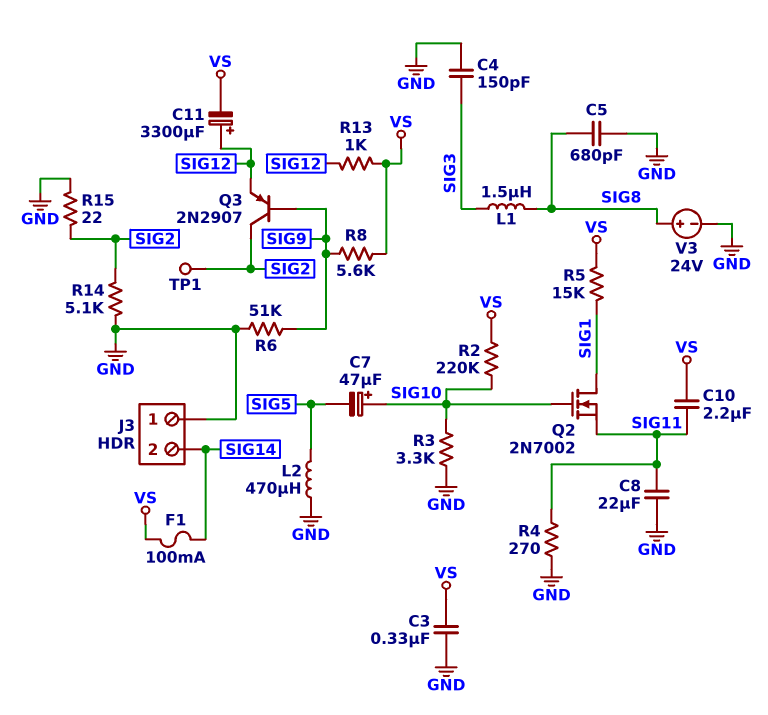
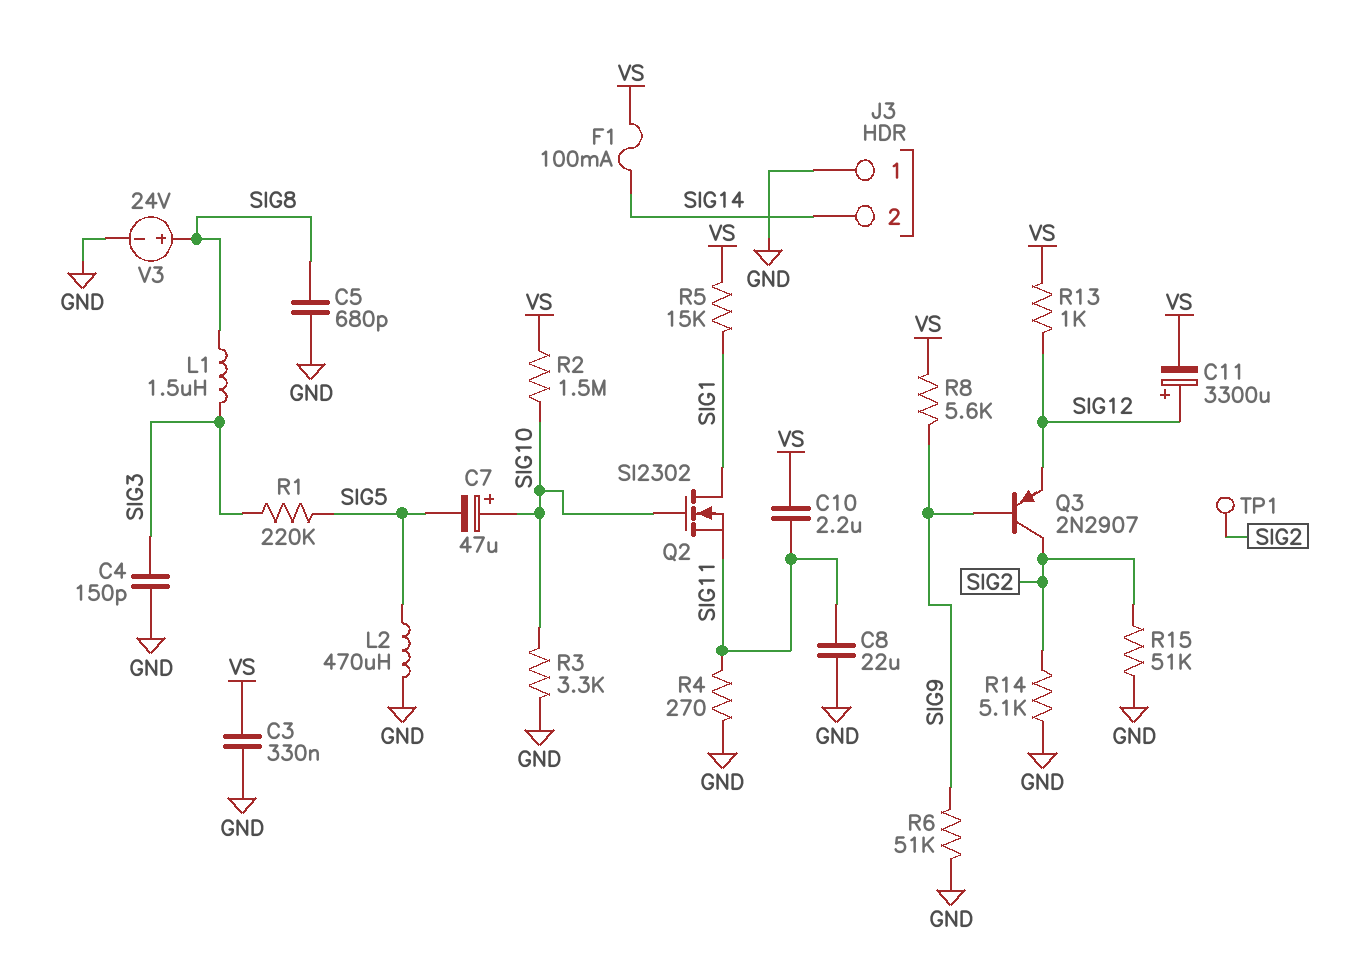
Q2: NMOS 2N7002 (G SIG10, D SIG1, S SIG11) -> NMOS SI2302 (G SIG10, D SIG1, S SIG11)
R1: none -> 220k (SIG3, SIG5)
R2: 220k (SIG10, VS) -> 1.5M (SIG10, VS)
R15: 22 (GND, SIG2) -> 51k (GND, SIG2)

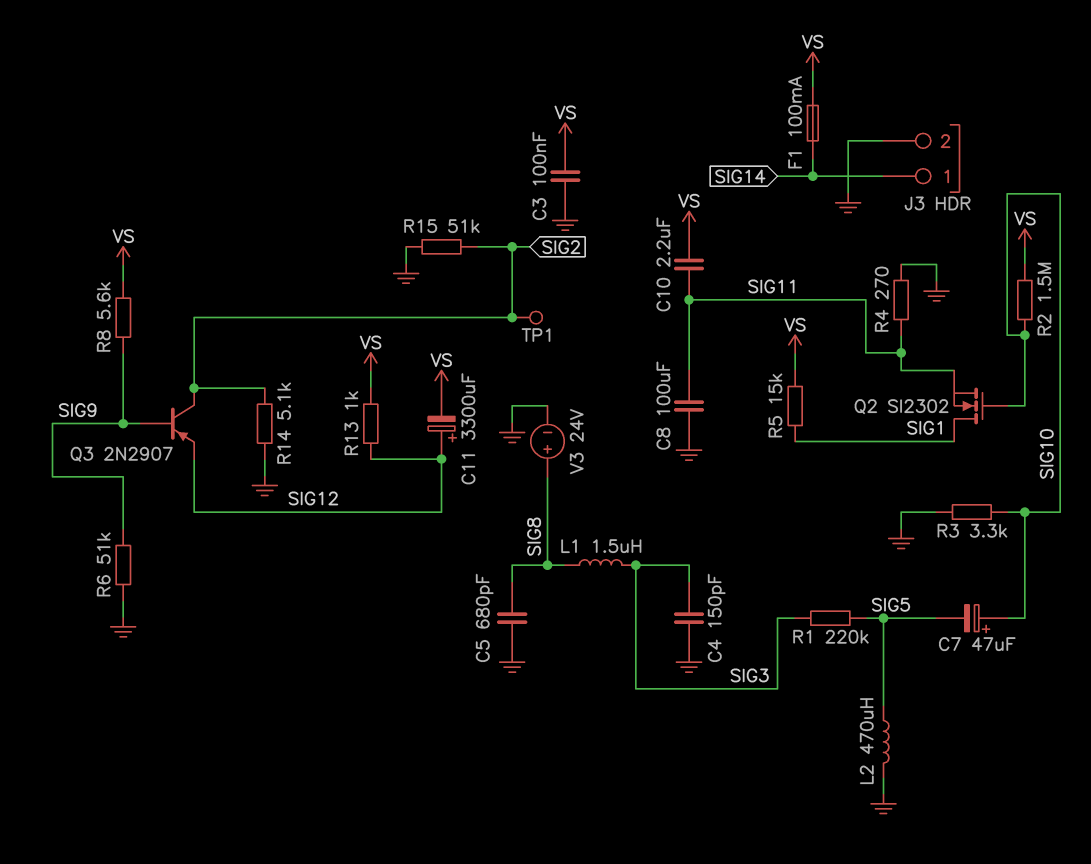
C3: 330nF (GND, VS) -> 100nF (GND, VS)
C8: 22uF (GND, SIG11) -> 100uF (GND, SIG11)
J3 pin 1: GND -> SIG14
J3 pin 2: SIG14 -> GND

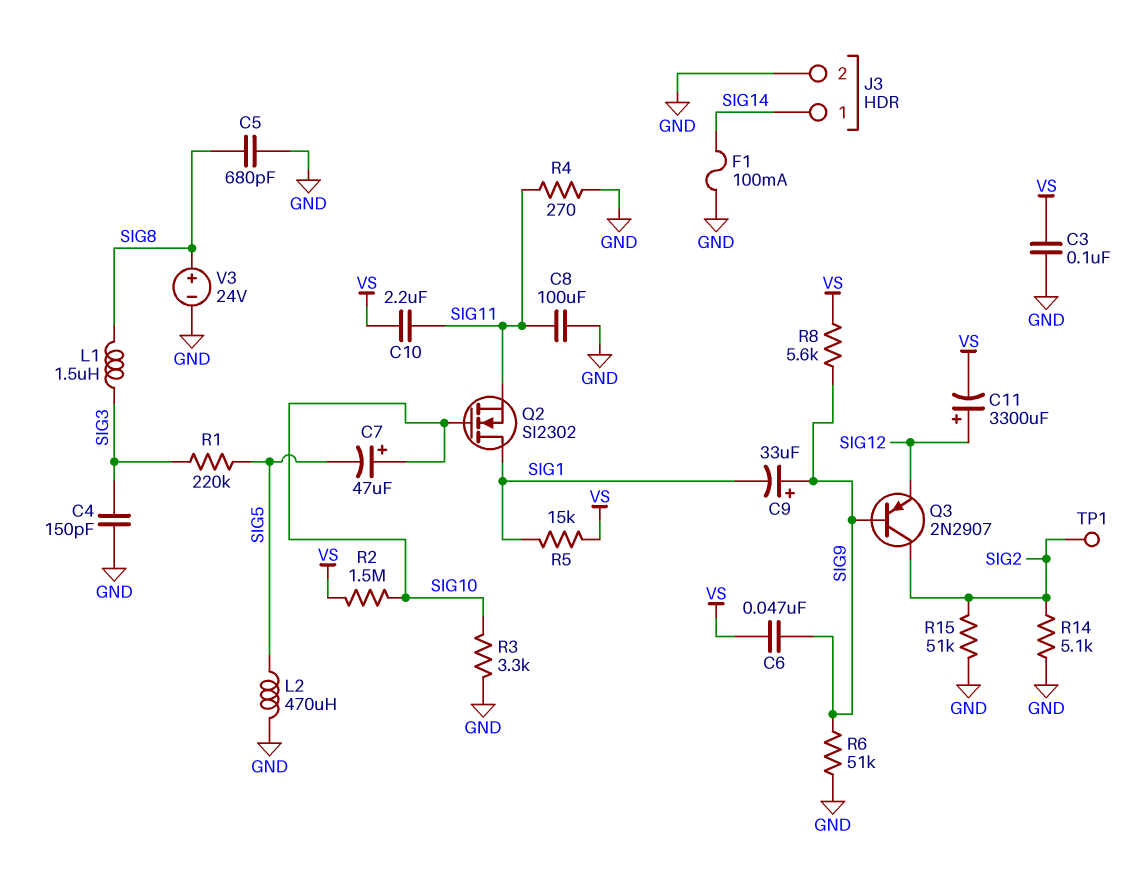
C6: none -> 47nF (SIG9, VS)
C9: none -> 33uF (plus SIG9, minus SIG1)
F1: 100mA (SIG14, VS) -> 100mA (GND, SIG14)
R13: 1k (SIG12, VS) -> none

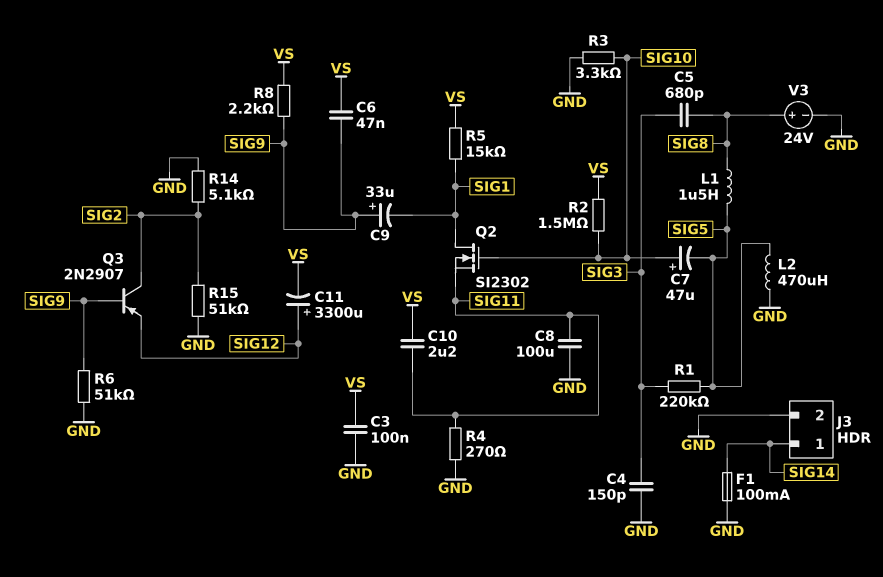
C5: 680pF (GND, SIG8) -> 680pF (SIG3, SIG8)
L1: 1.5uH (SIG3, SIG8) -> 1.5uH (SIG5, SIG8)
R8: 5.6k (SIG9, VS) -> 2.2k (SIG9, VS)
TP1: test point (SIG2) -> none

